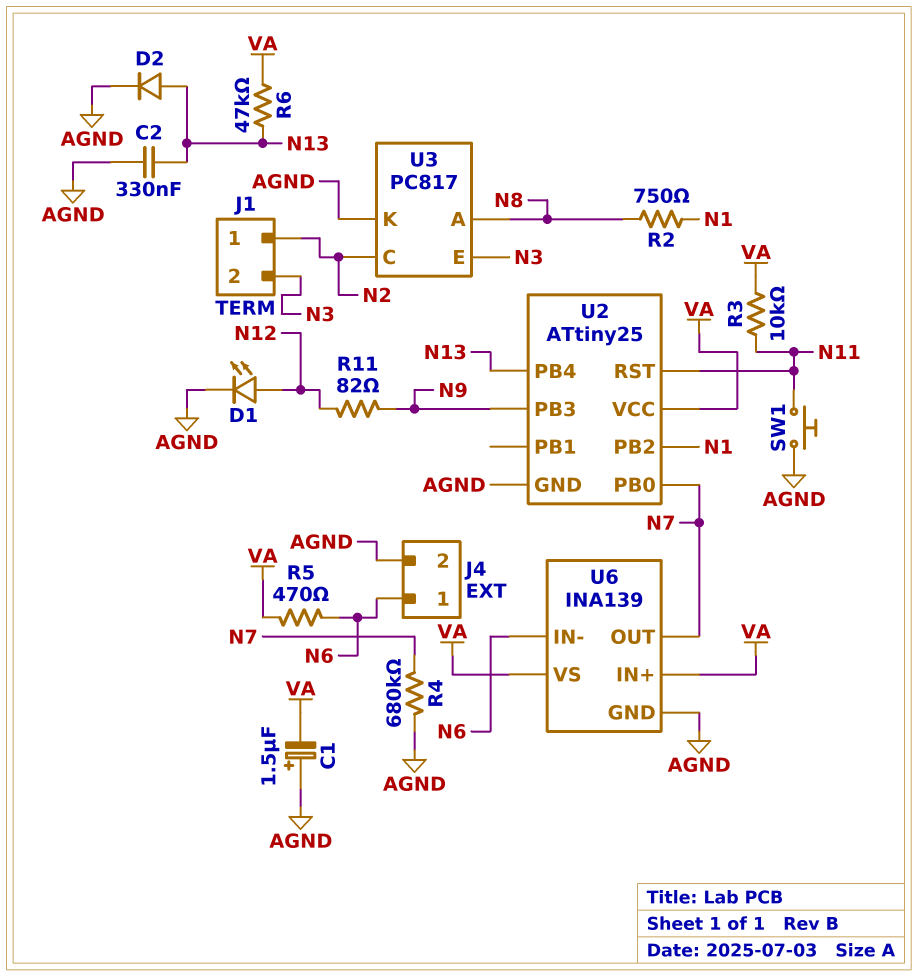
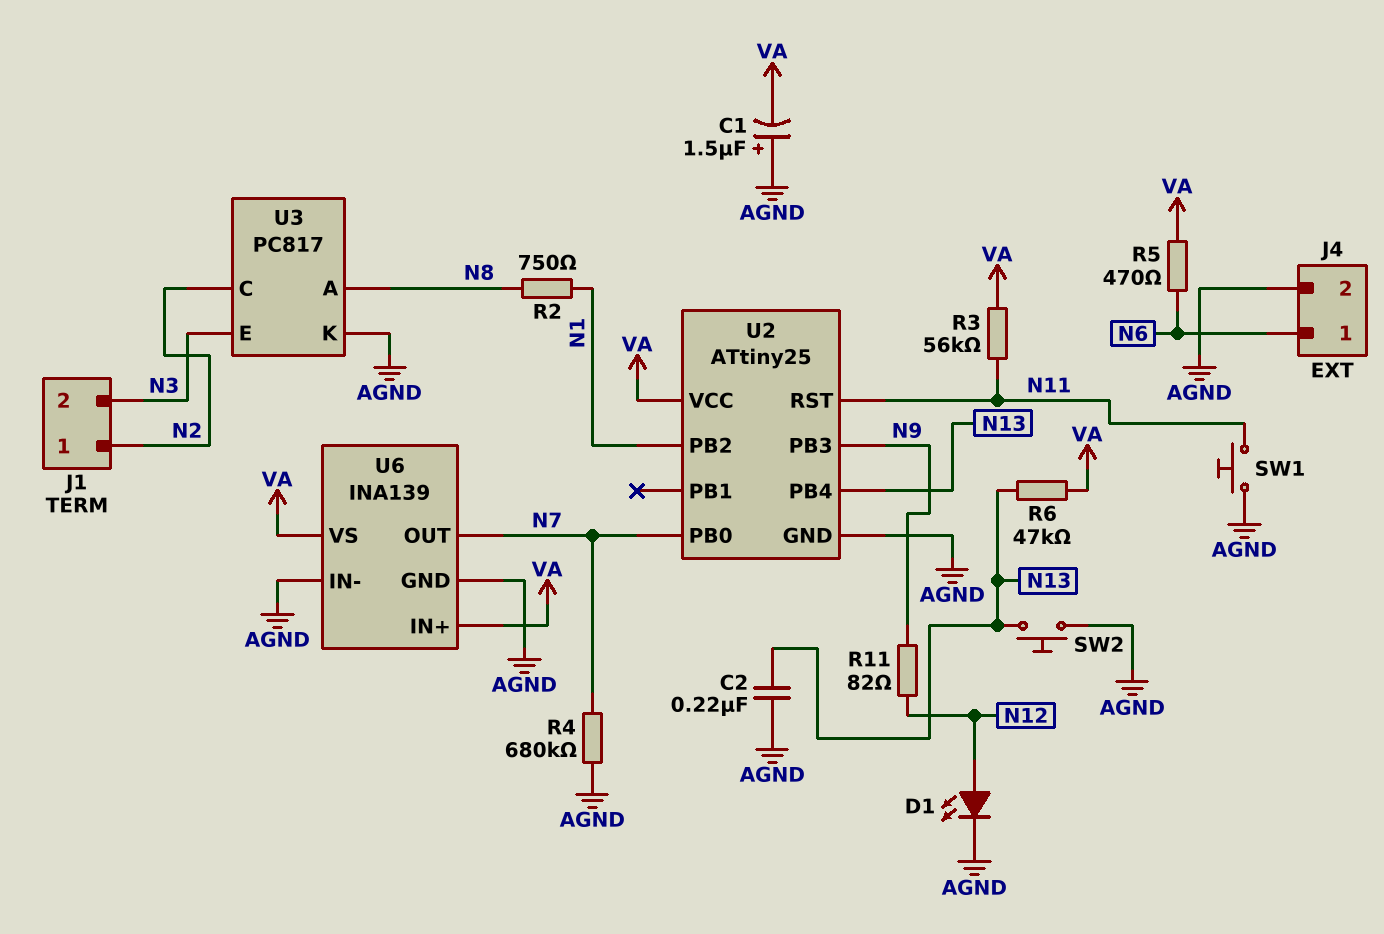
C2: 330nF (AGND, N13) -> 220nF (AGND, N13)
D2: diode (A N13, K AGND) -> none
R3: 10k (N11, VA) -> 56k (N11, VA)
SW2: none -> button (AGND, N13)
U6 pin IN-: N6 -> AGND

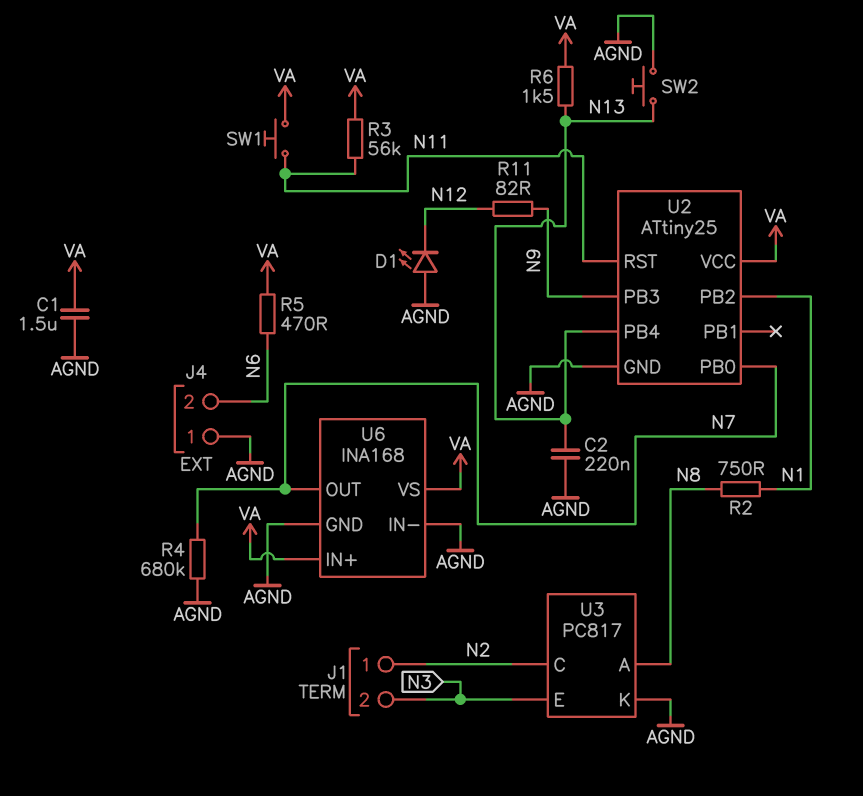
C1: 1.5uF (plus AGND, minus VA) -> 1.5uF (AGND, VA)
D1: LED (A N12, K AGND) -> LED (A AGND, K N12)
J4 pin 1: N6 -> AGND
J4 pin 2: AGND -> N6
R6: 47k (N13, VA) -> 1.5k (N13, VA)
SW1: button (AGND, N11) -> button (N11, VA)
U6: INA139 -> INA168

